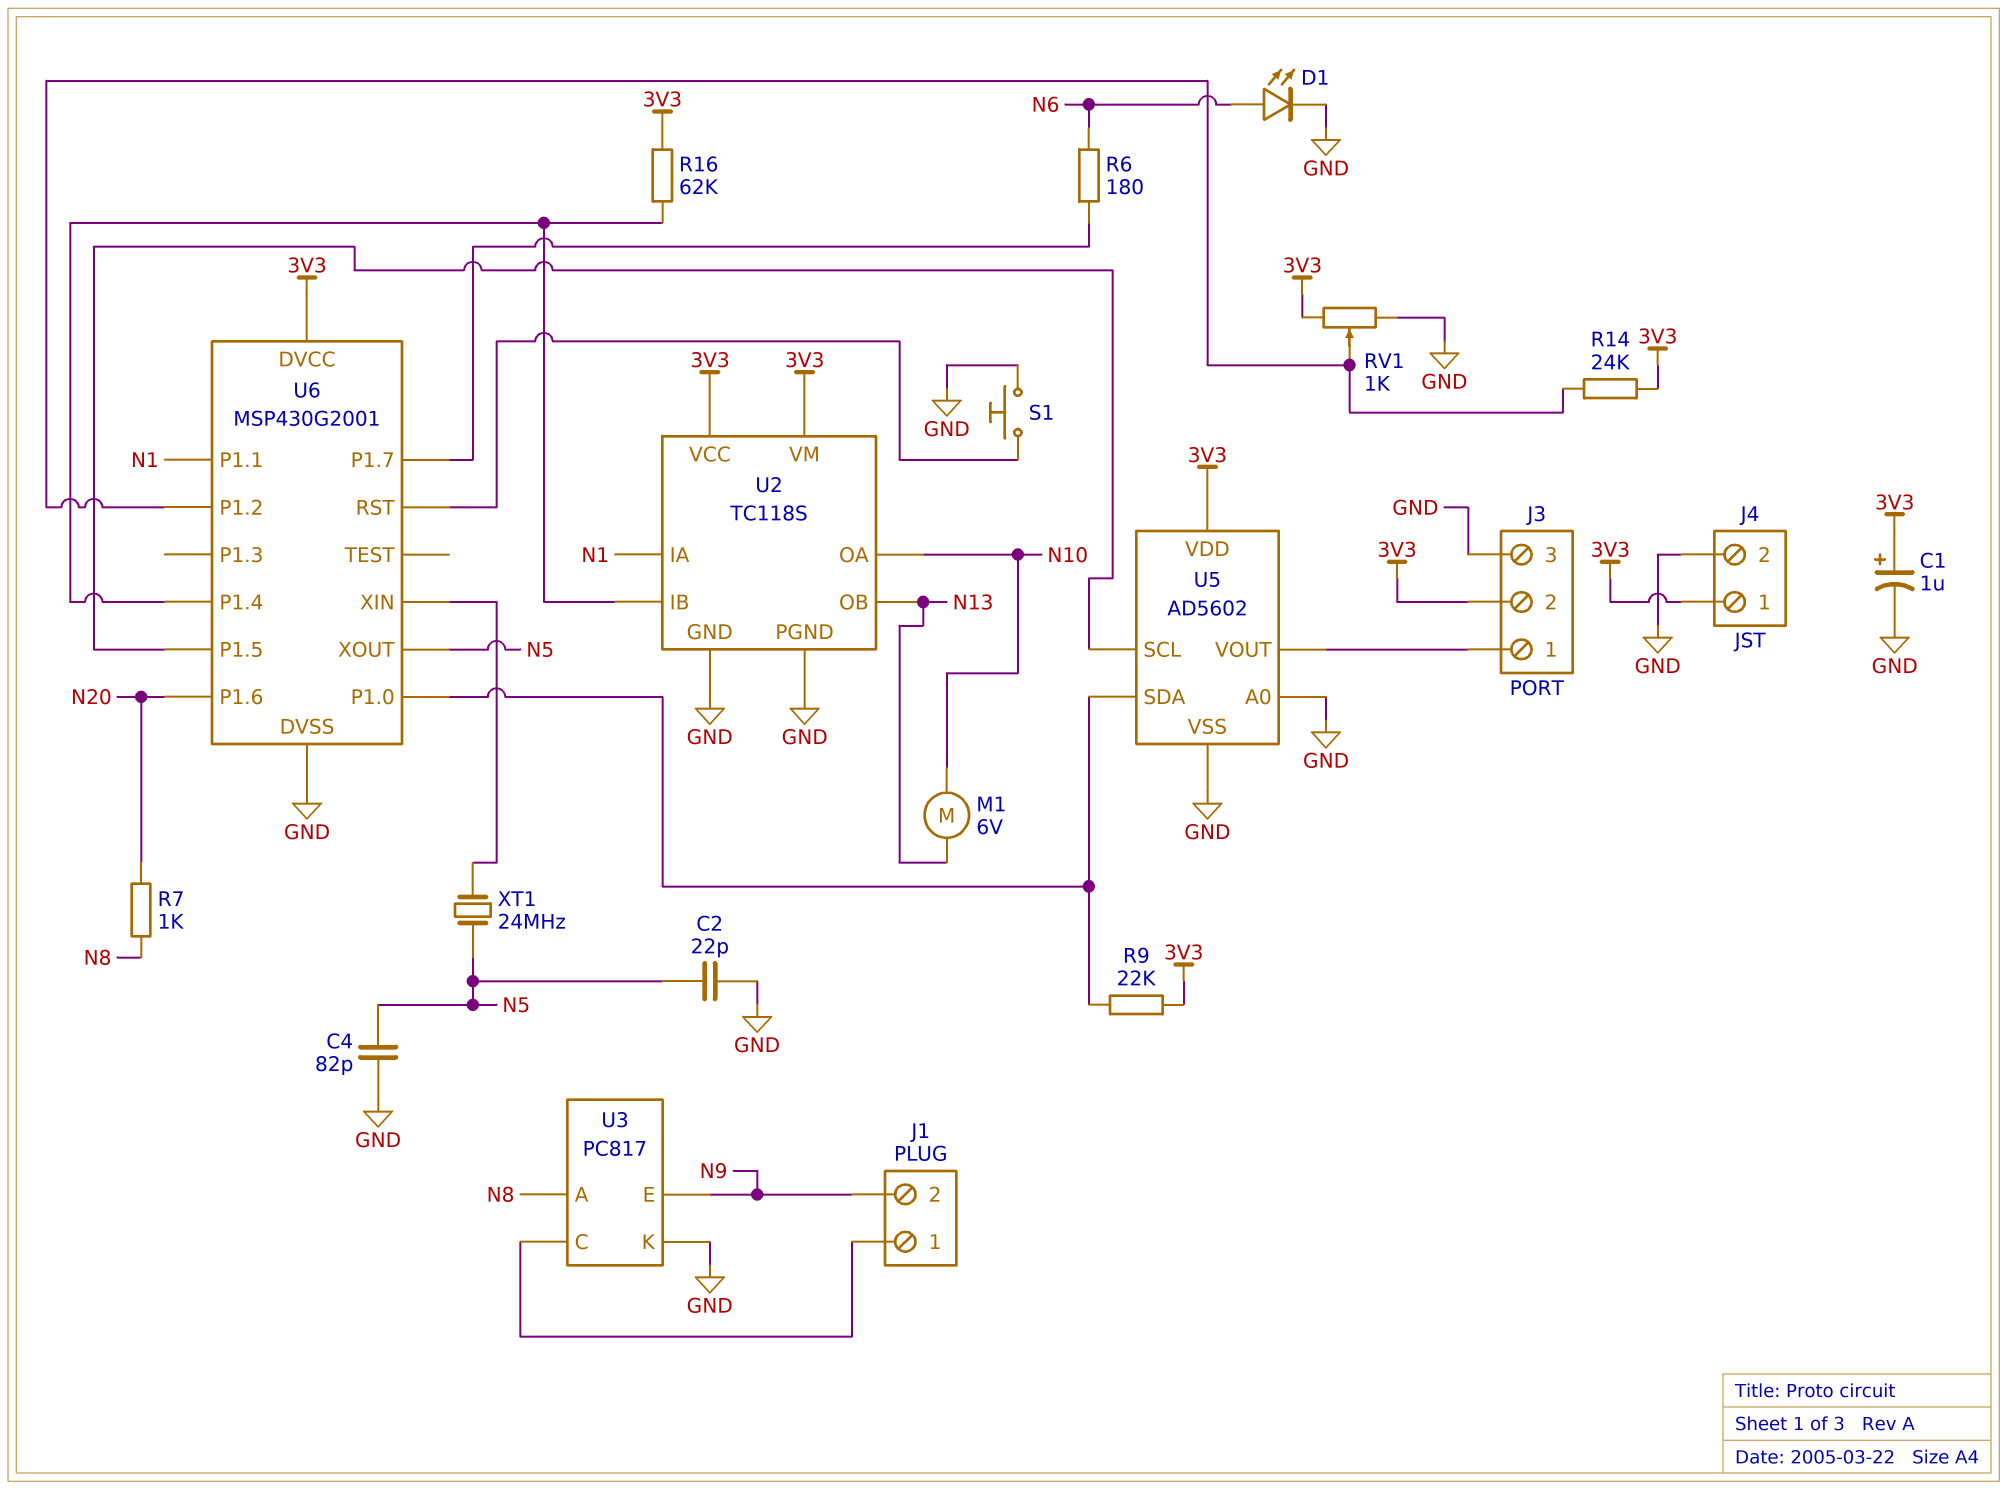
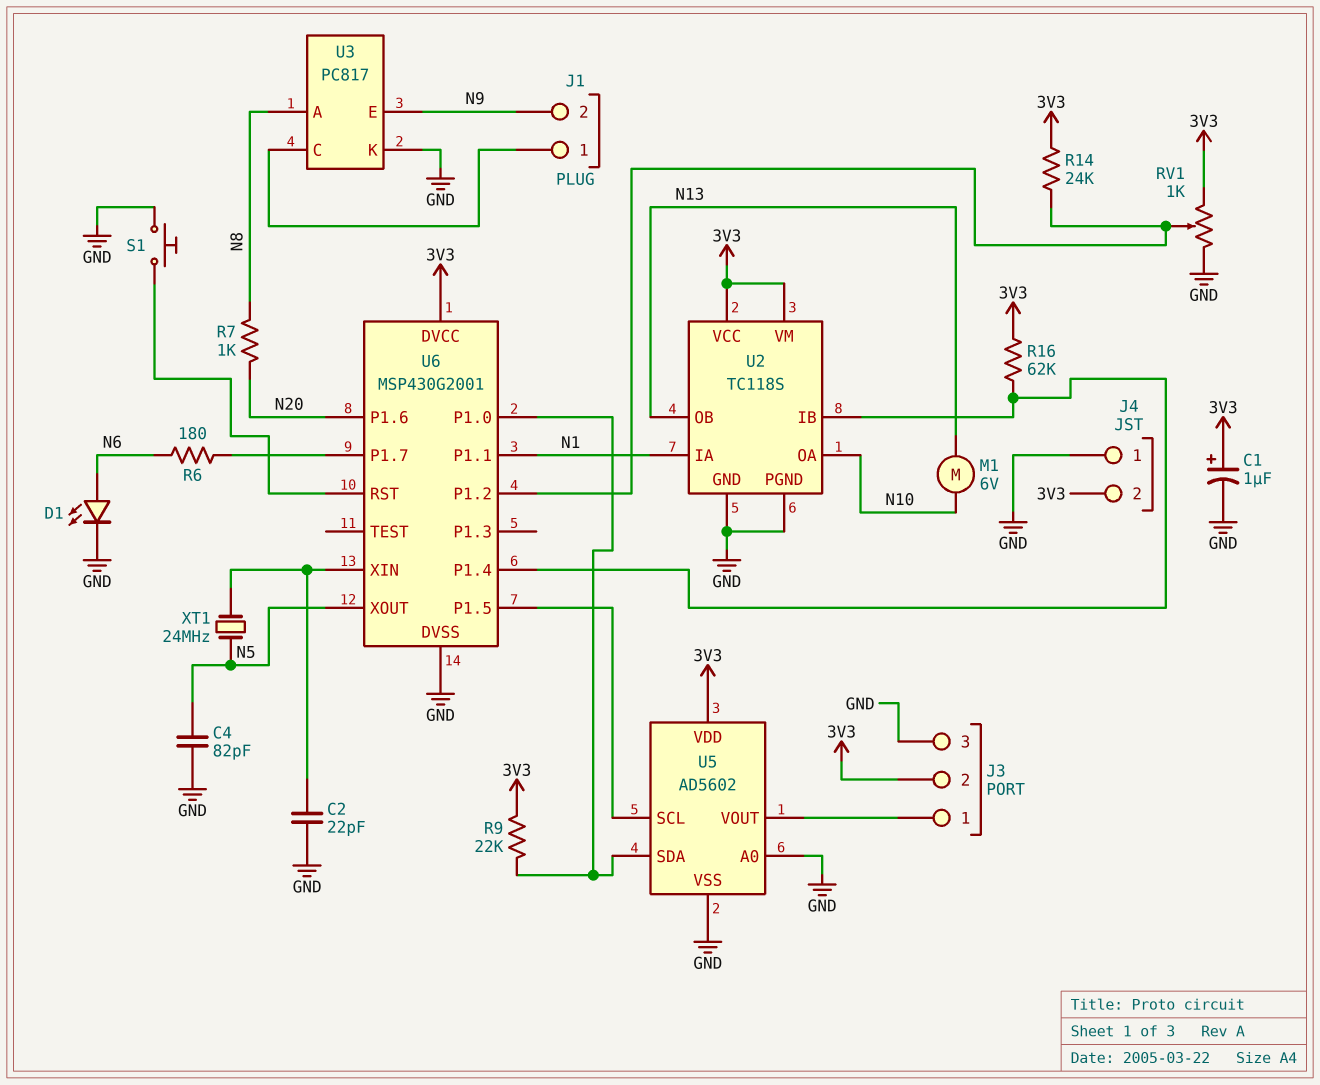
C2: 22pF (GND, N5) -> 22pF (GND, U6/XIN)
J4 pin 1: 3V3 -> GND
J4 pin 2: GND -> 3V3

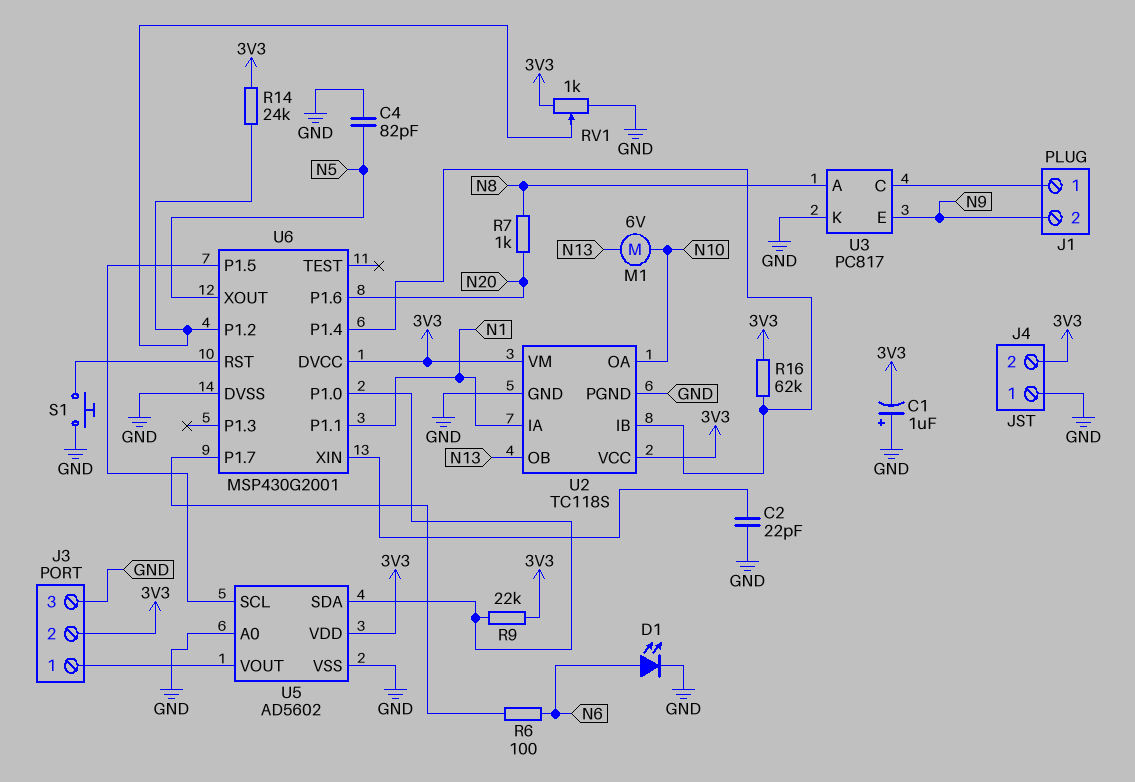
C1: 1uF (plus 3V3, minus GND) -> 1uF (plus GND, minus 3V3)
R6: 180 (N6, U6/P1.7) -> 100 (N6, U6/P1.7)
XT1: 24MHz (N5, U6/XIN) -> none

